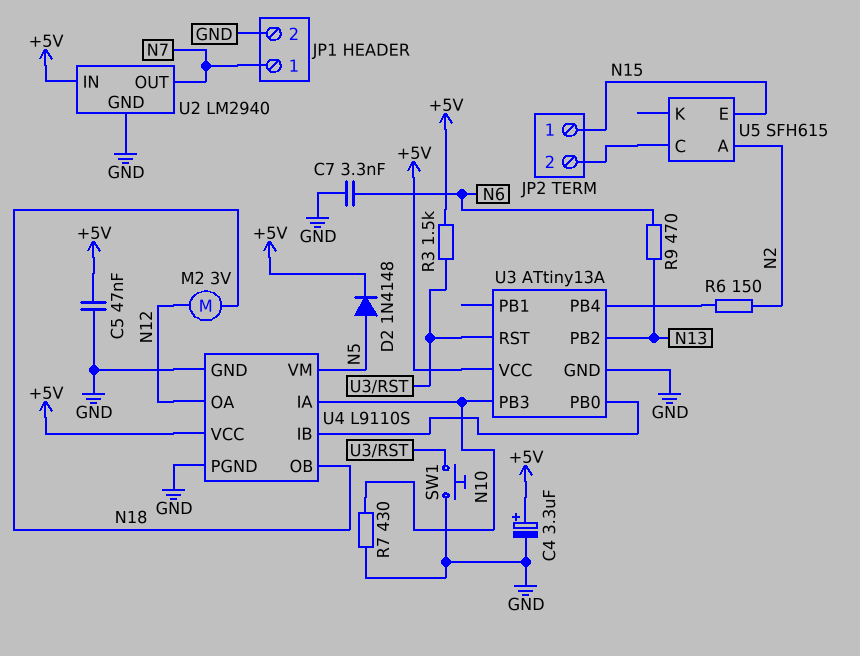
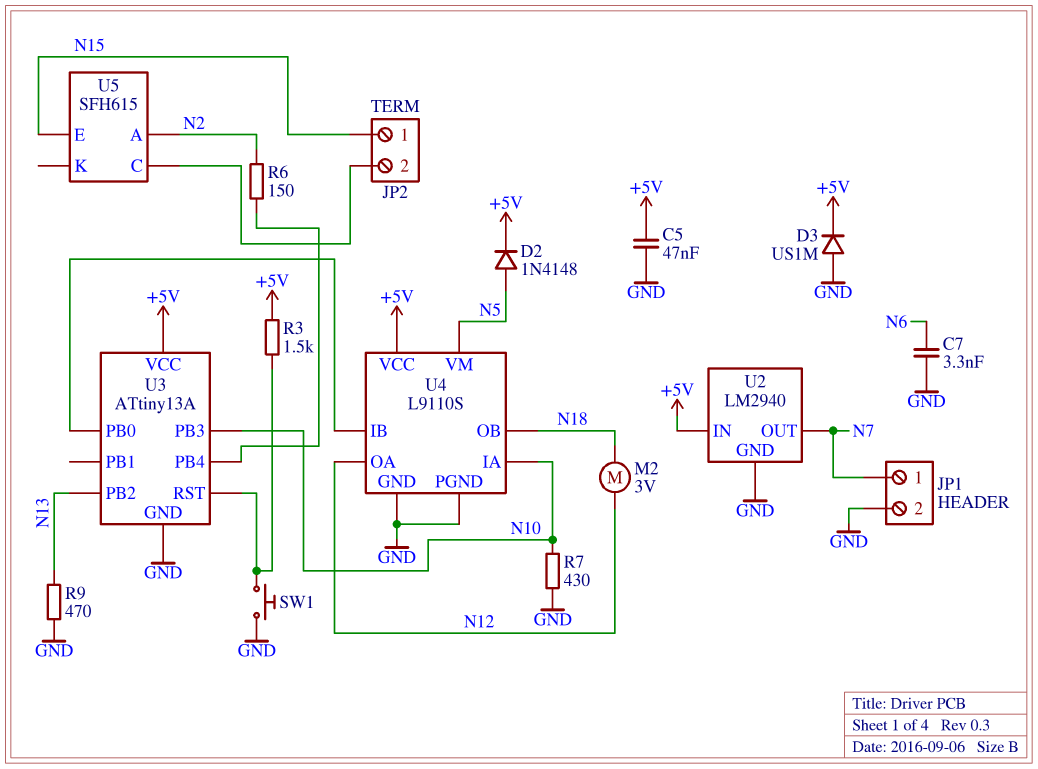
C4: 3.3uF (plus +5V, minus GND) -> none
D3: none -> diode US1M (A GND, K +5V)
R9: 470 (N6, N13) -> 470 (GND, N13)

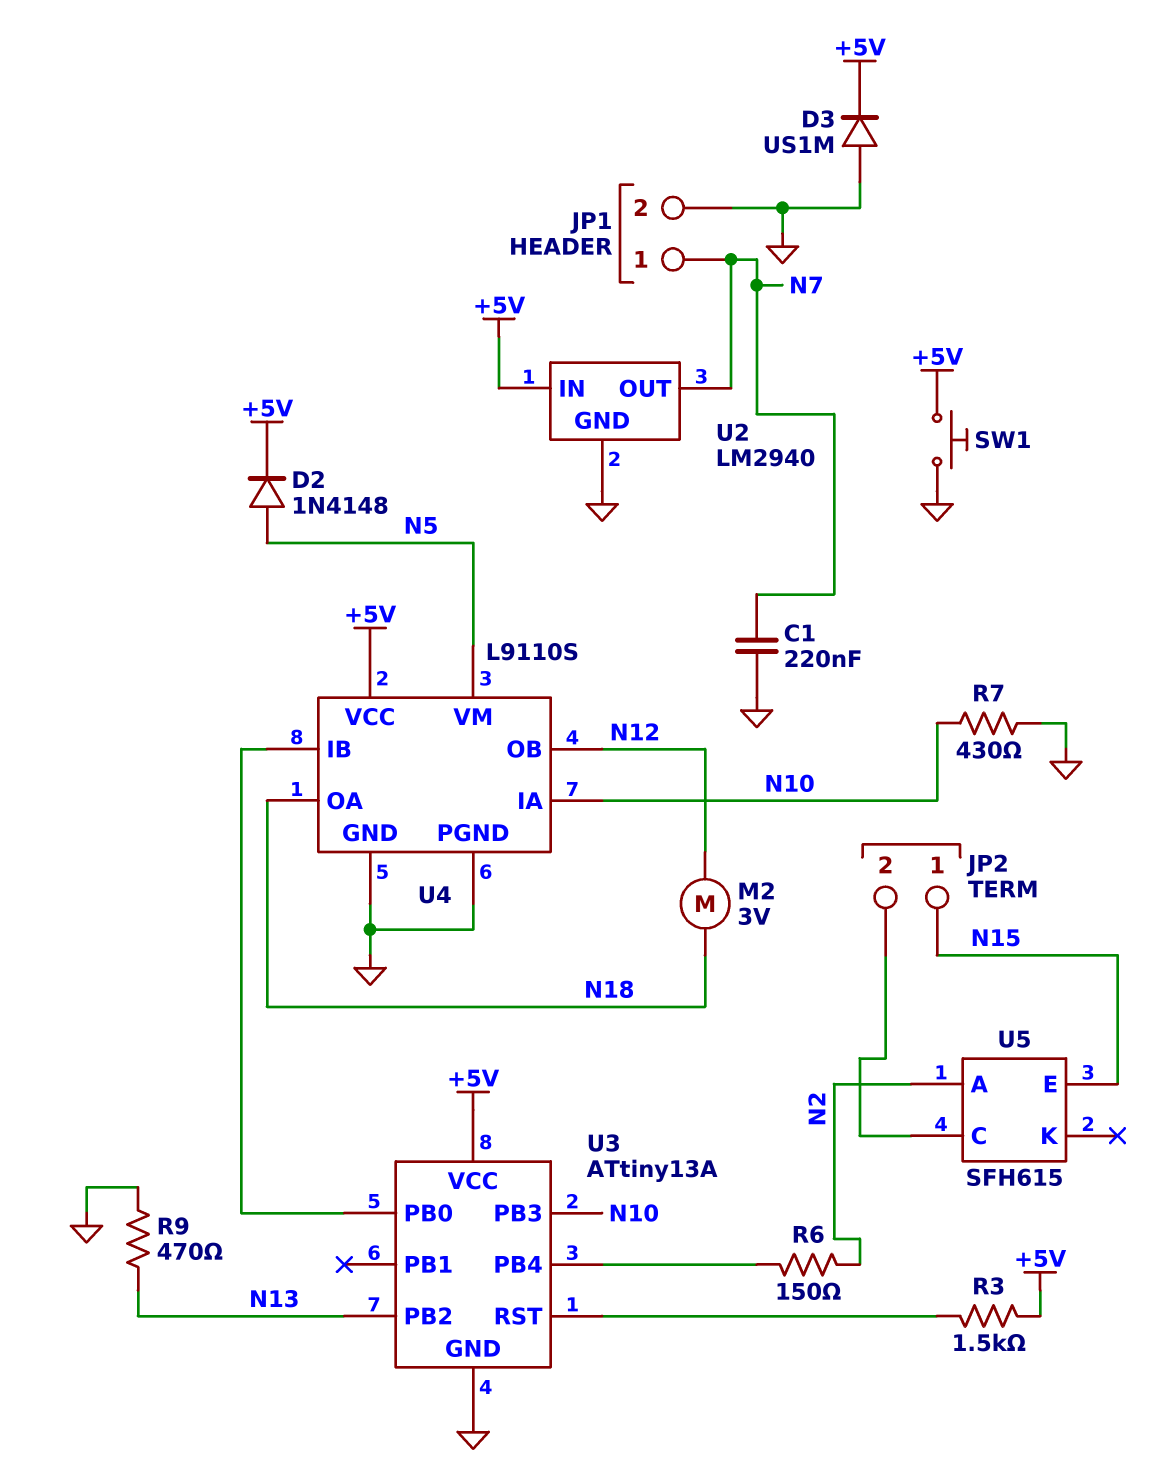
C1: none -> 220nF (GND, N7)
C5: 47nF (+5V, GND) -> none
C7: 3.3nF (GND, N6) -> none
SW1: button (GND, U3/RST) -> button (+5V, GND)
U4 pin OA: N12 -> N18
U4 pin OB: N18 -> N12

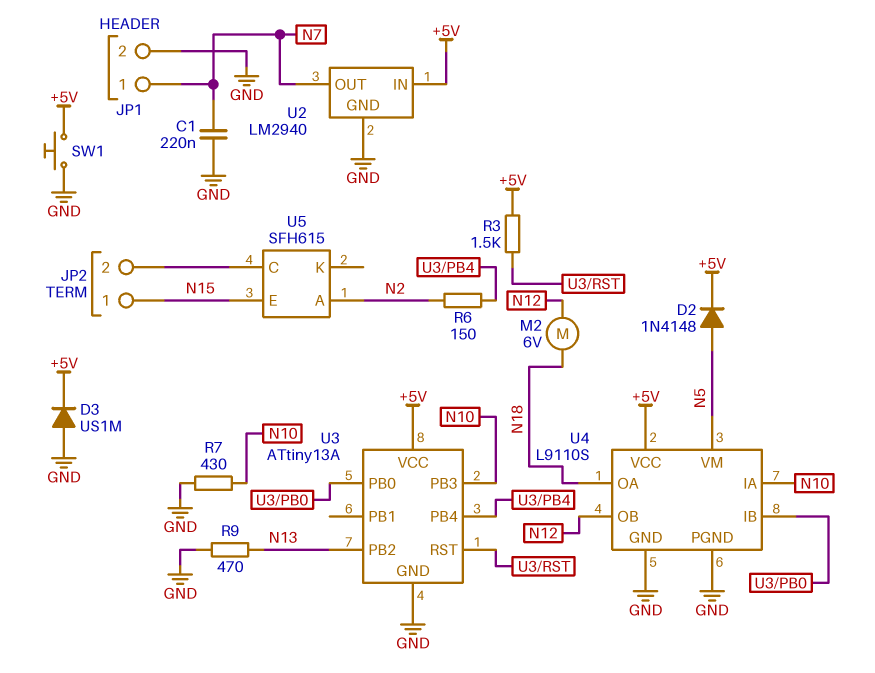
M2: motor 3V (N12, N18) -> motor 6V (N12, N18)

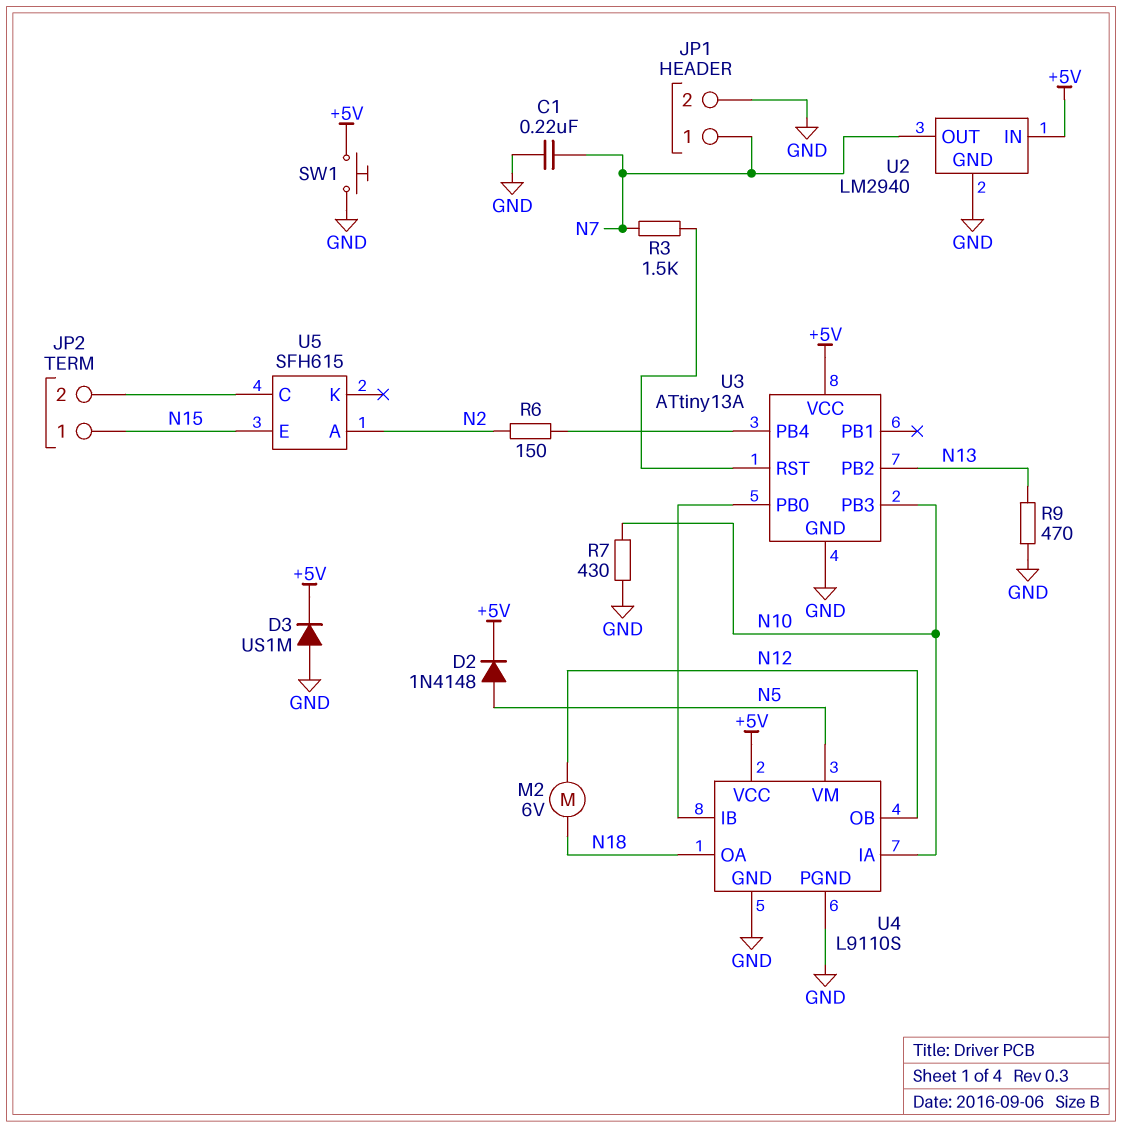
R3: 1.5k (+5V, U3/RST) -> 1.5k (N7, U3/RST)

